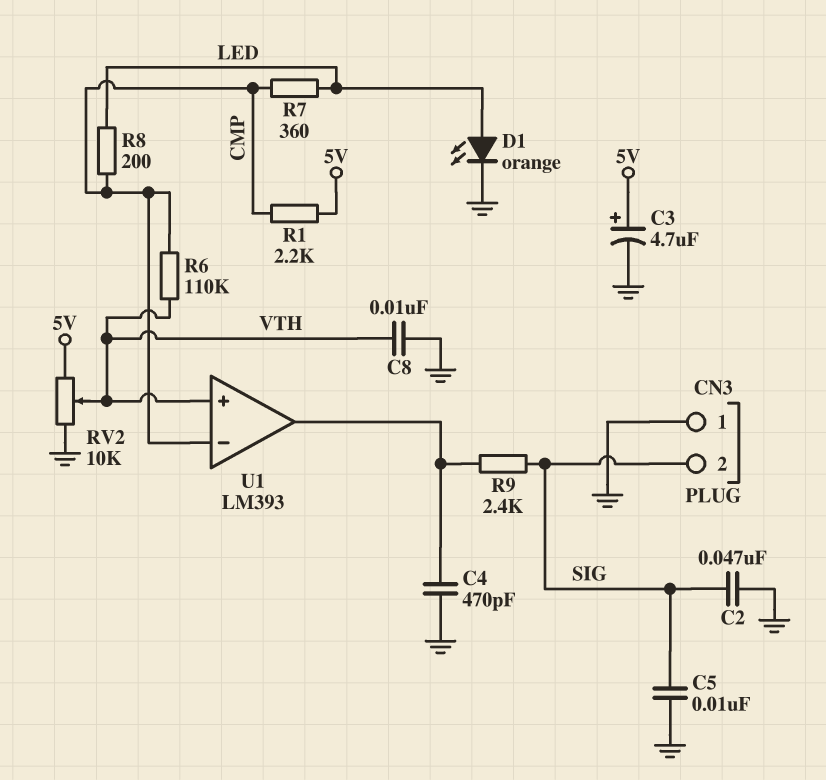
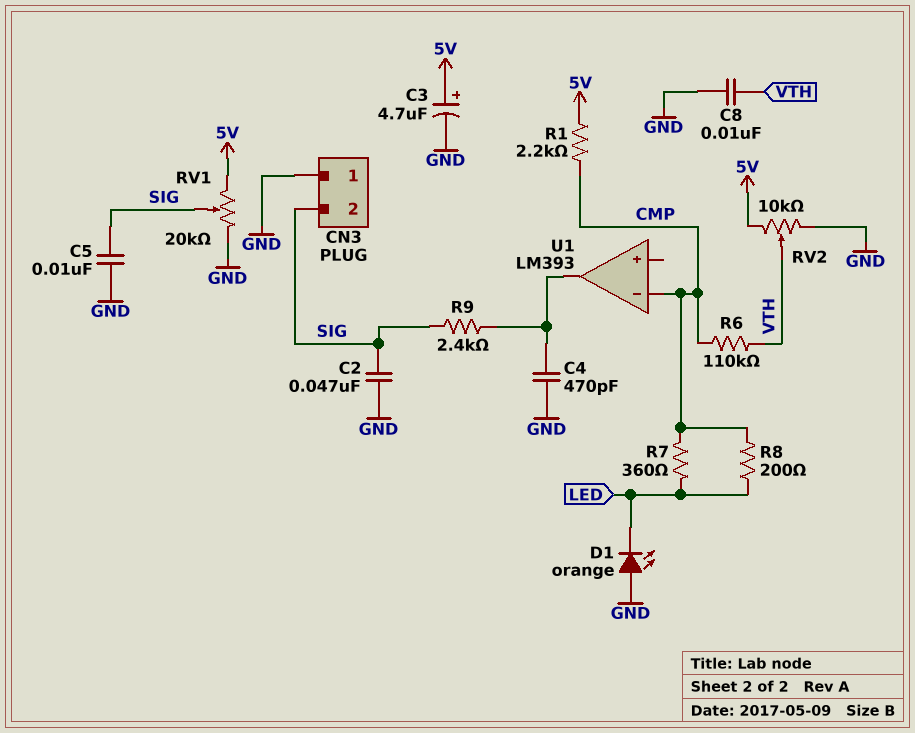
D1: LED orange (A LED, K GND) -> LED orange (A GND, K LED)
RV1: none -> 20k (5V, GND, wiper SIG)
U1 pin in+: VTH -> none

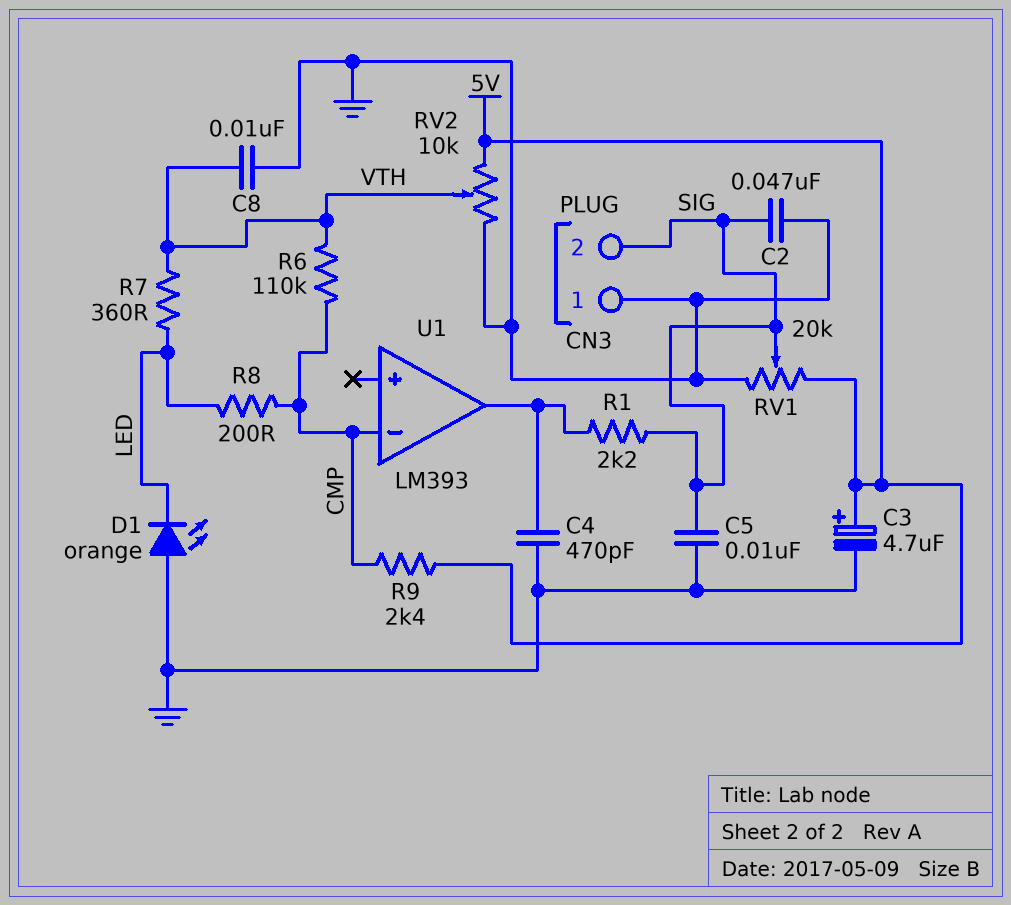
R1: 2.2k (5V, CMP) -> 2.2k (SIG, U1/out)
R7: 360 (CMP, LED) -> 360 (LED, VTH)
R9: 2.4k (SIG, U1/out) -> 2.4k (5V, CMP)

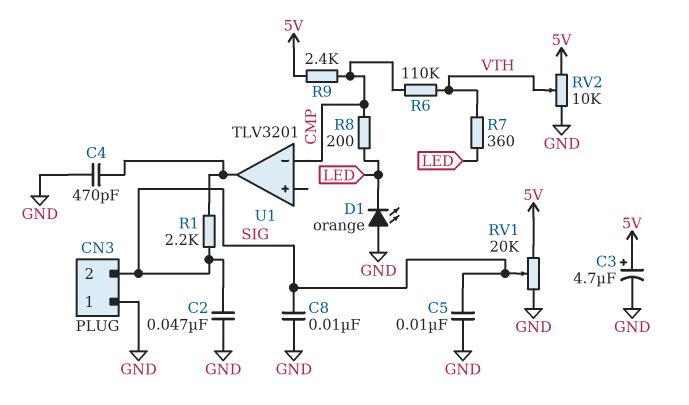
C8: 10nF (GND, VTH) -> 10nF (GND, SIG)
U1: LM393 -> TLV3201

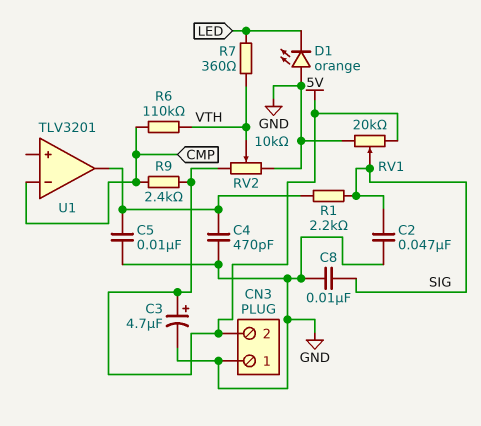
C5: 10nF (GND, SIG) -> 10nF (GND, U1/out)
CN3 pin 2: SIG -> 5V
R8: 200 (CMP, LED) -> none

